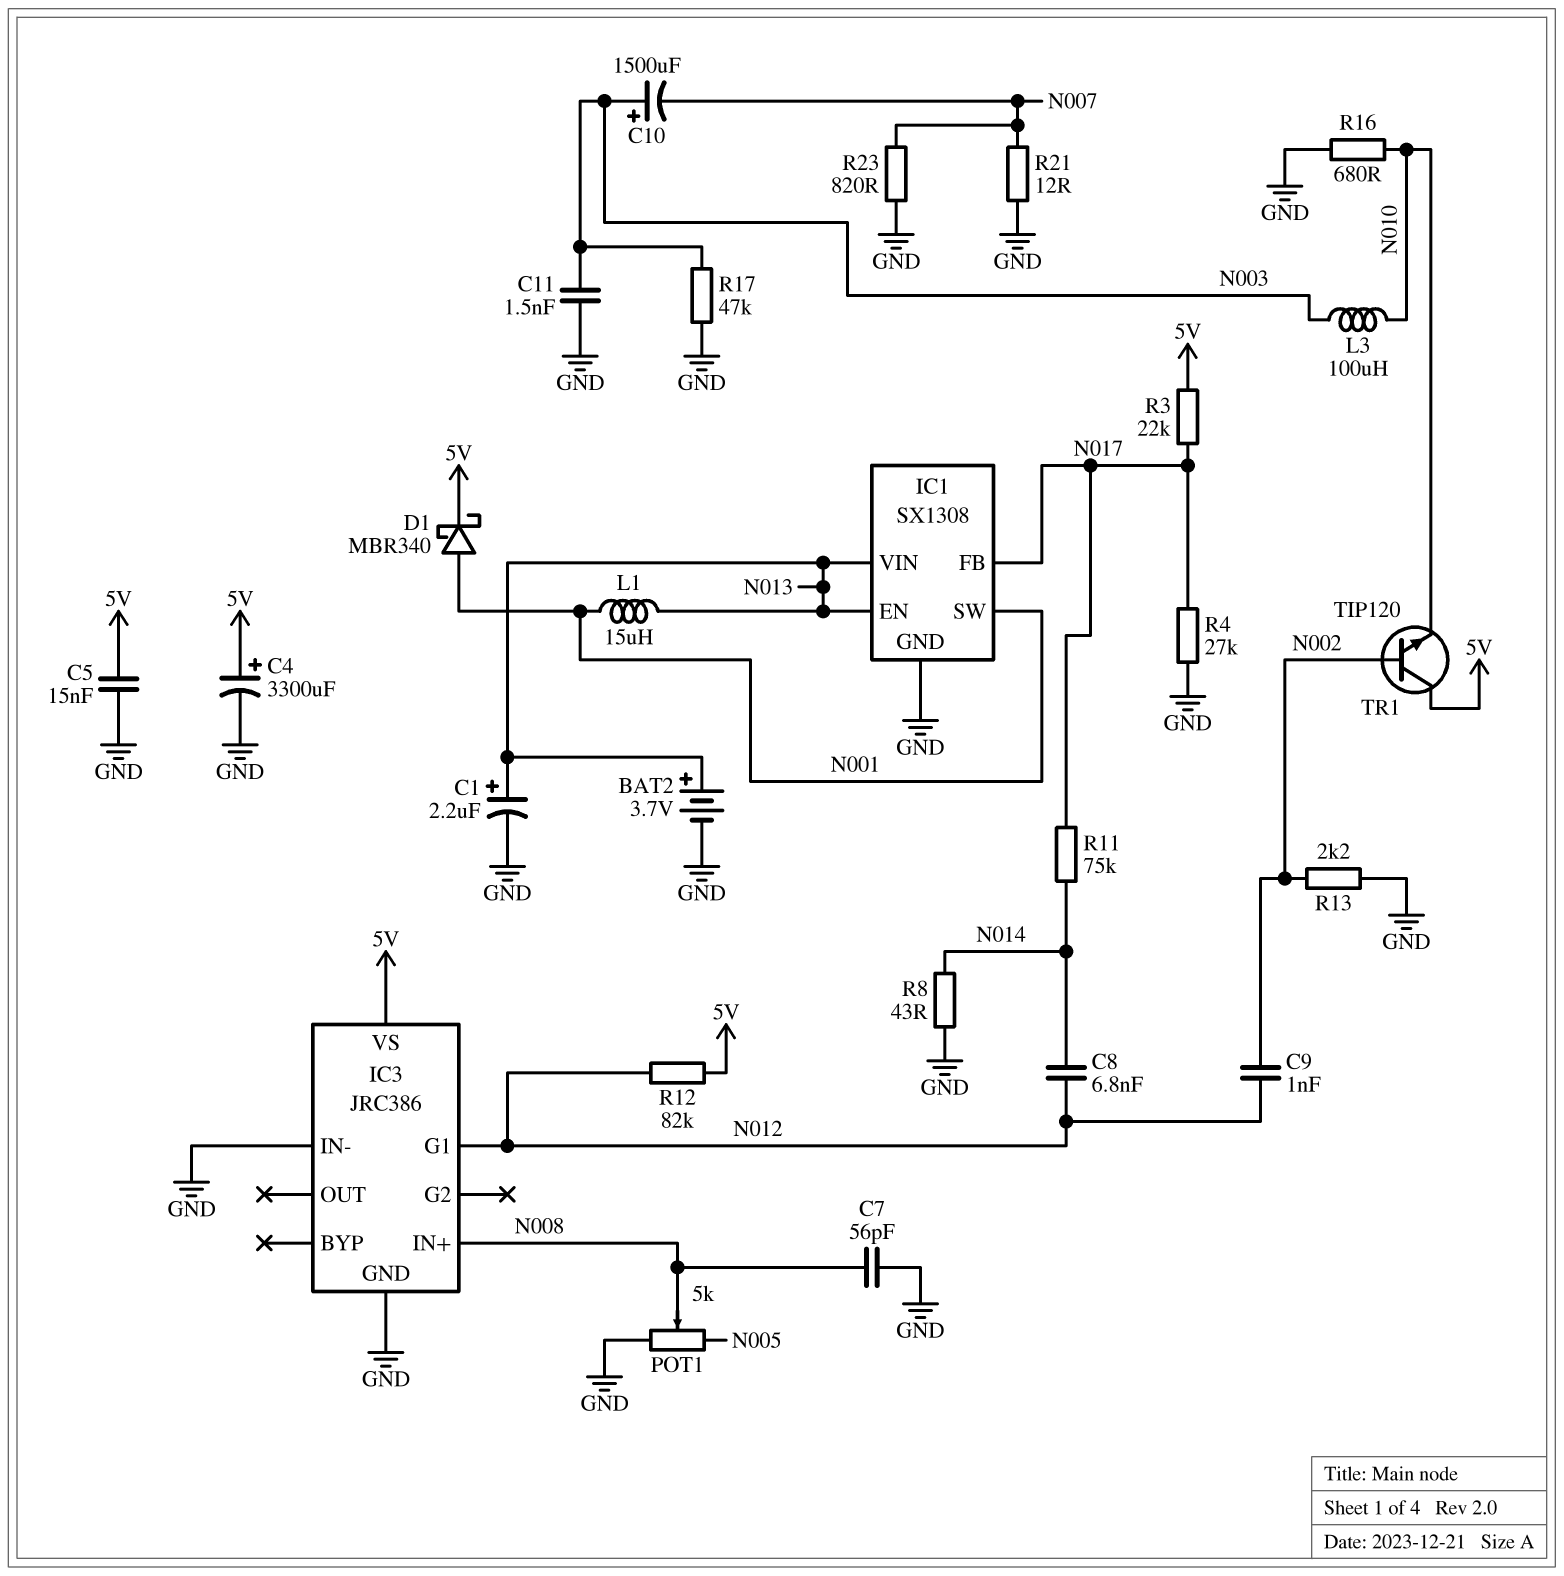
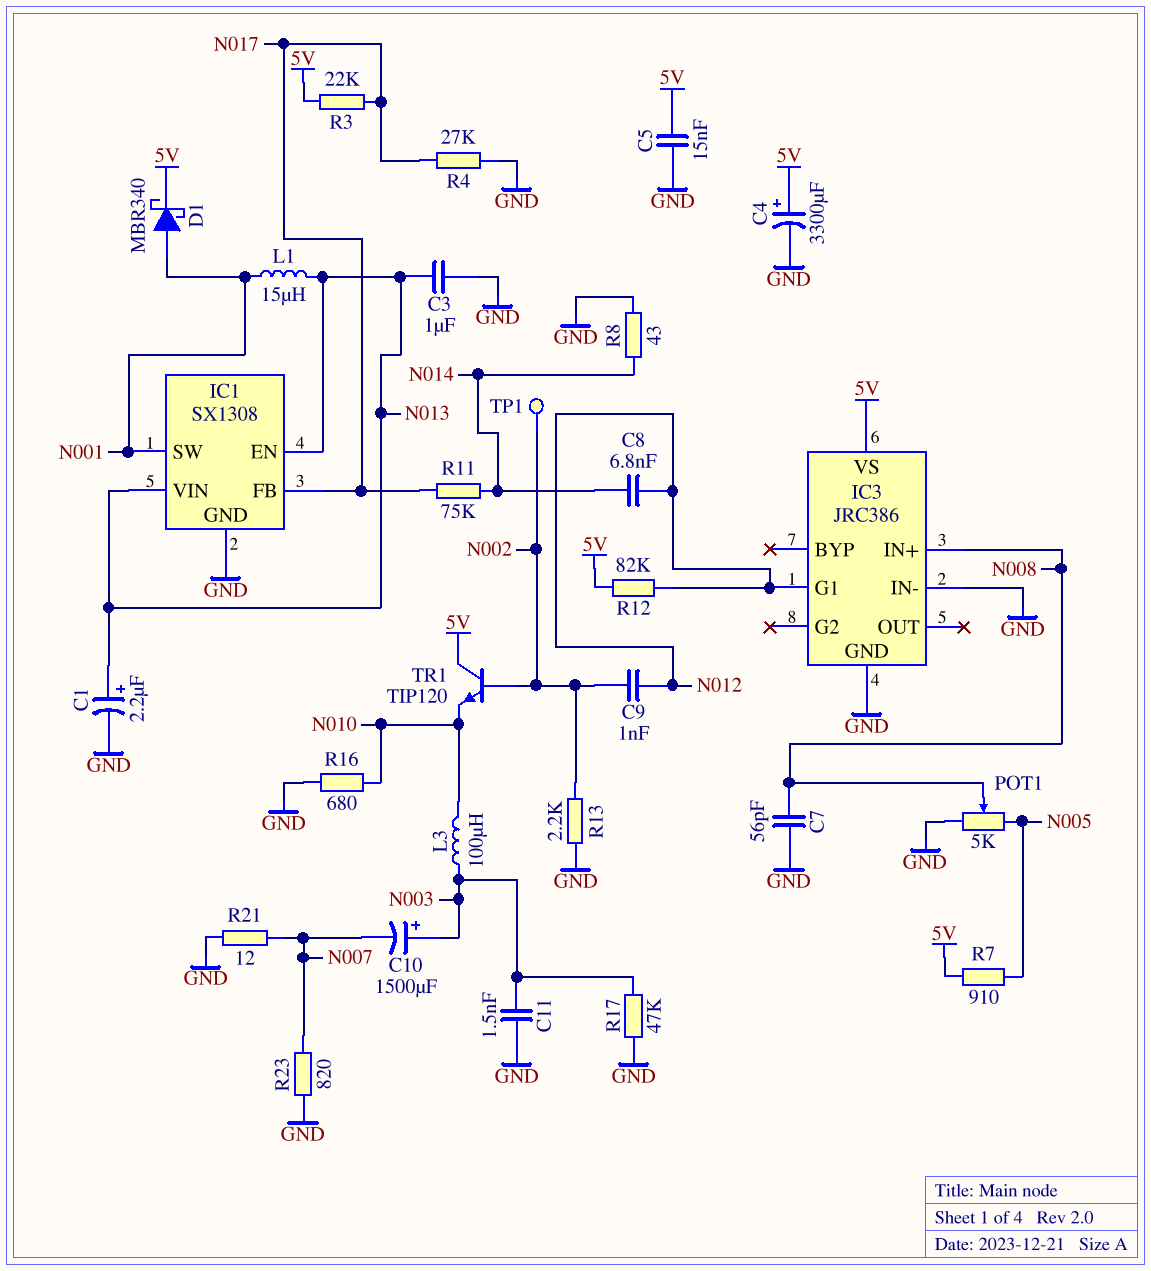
BAT2: 3.7V (plus N013, minus GND) -> none
C3: none -> 1uF (GND, N013)
R7: none -> 910 (5V, N005)
TP1: none -> test point (N002)

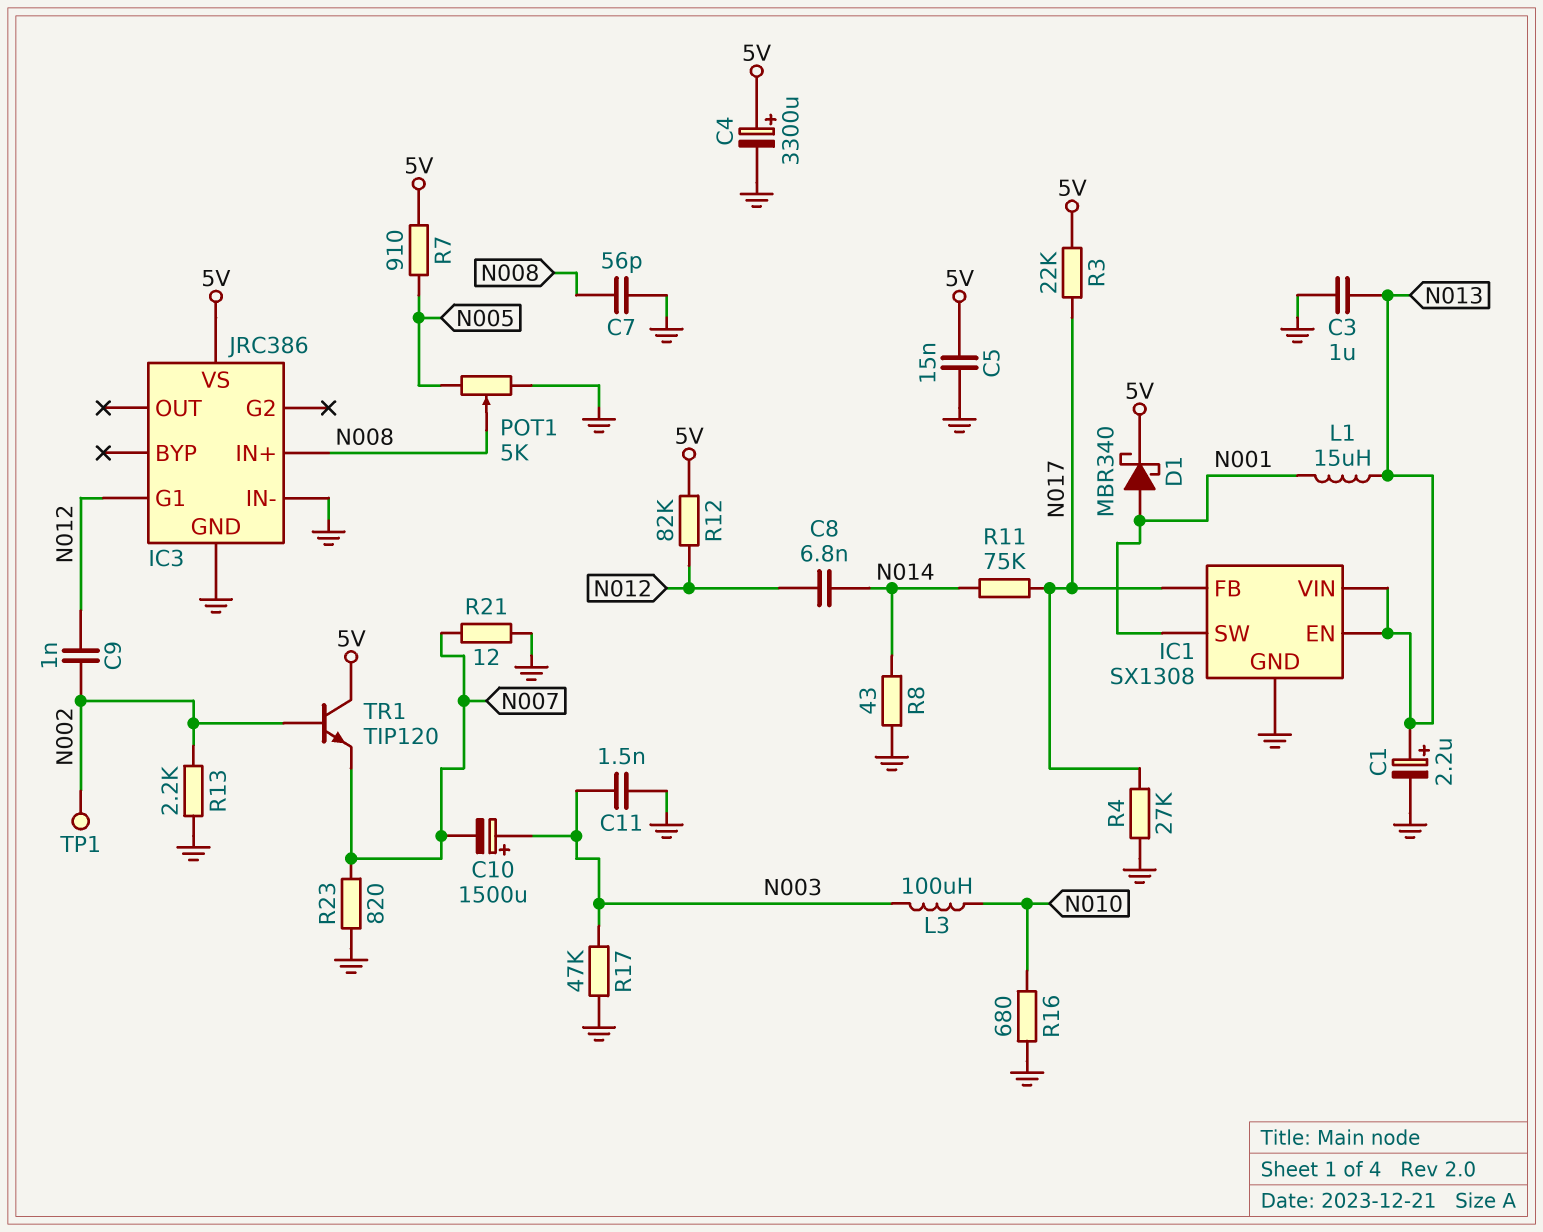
TR1: NPN TIP120 (B N002, C 5V, E N010) -> NPN TIP120 (B N002, C 5V, E N007)

